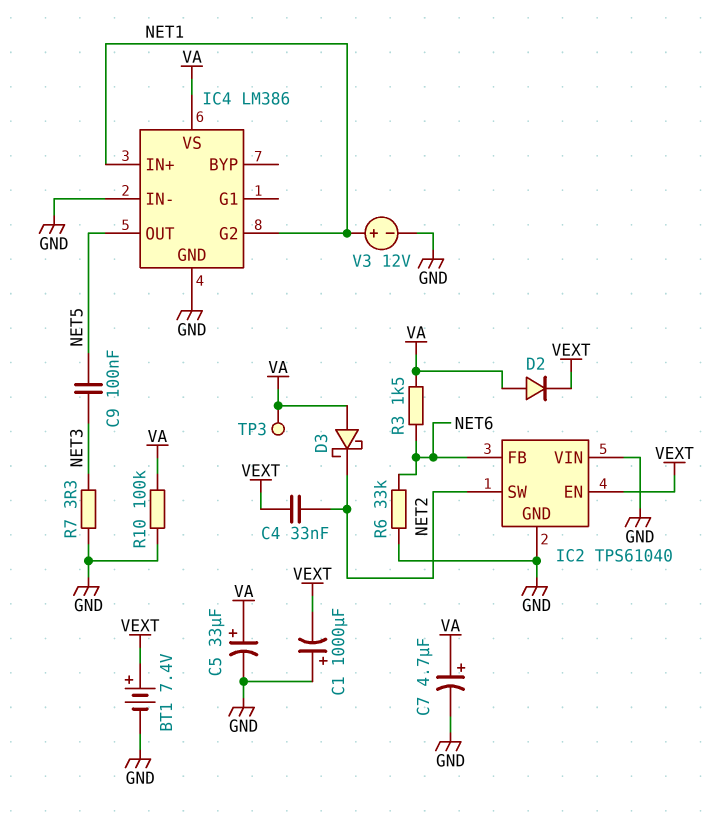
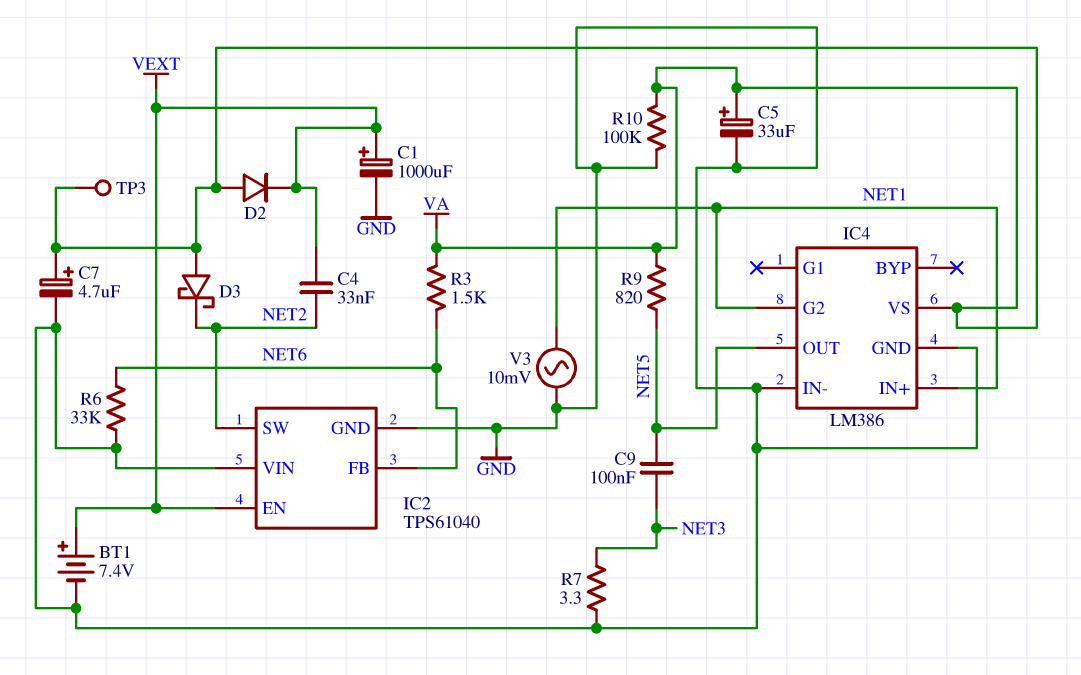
C1: 1000uF (plus GND, minus VEXT) -> 1000uF (plus VEXT, minus GND)
R9: none -> 820 (NET5, VA)
V3: 12V (plus NET1, minus GND) -> AC 10mV (GND, NET1)

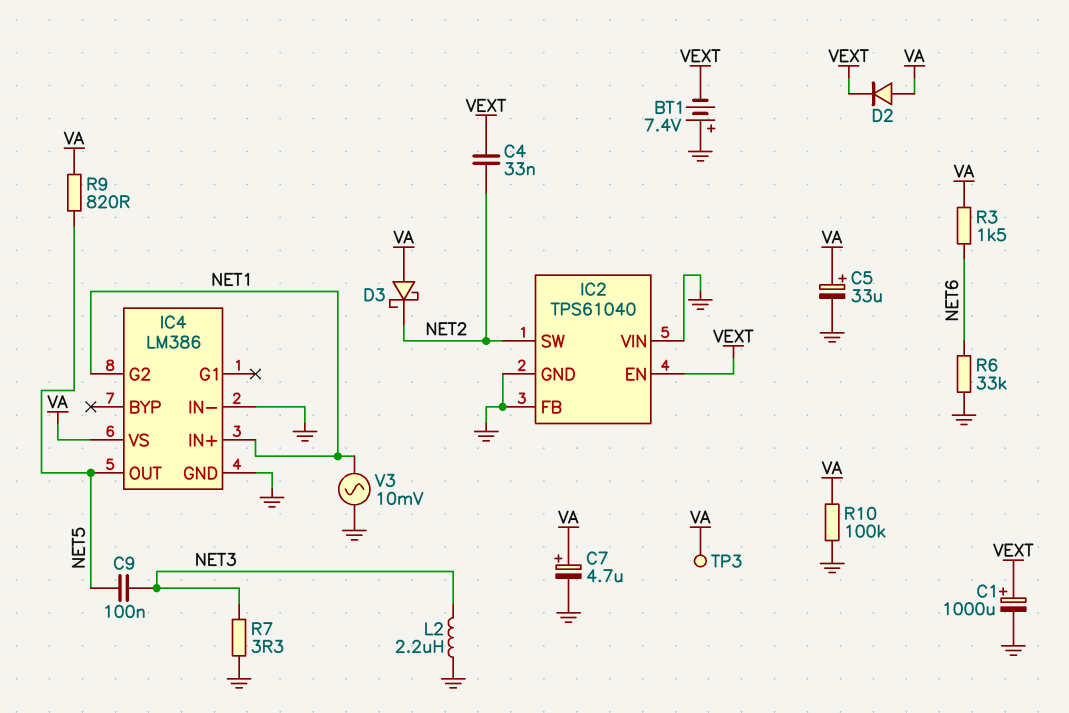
BT1: 7.4V (plus VEXT, minus GND) -> 7.4V (plus GND, minus VEXT)
IC2 pin FB: NET6 -> GND
L2: none -> 2.2uH (GND, NET3)

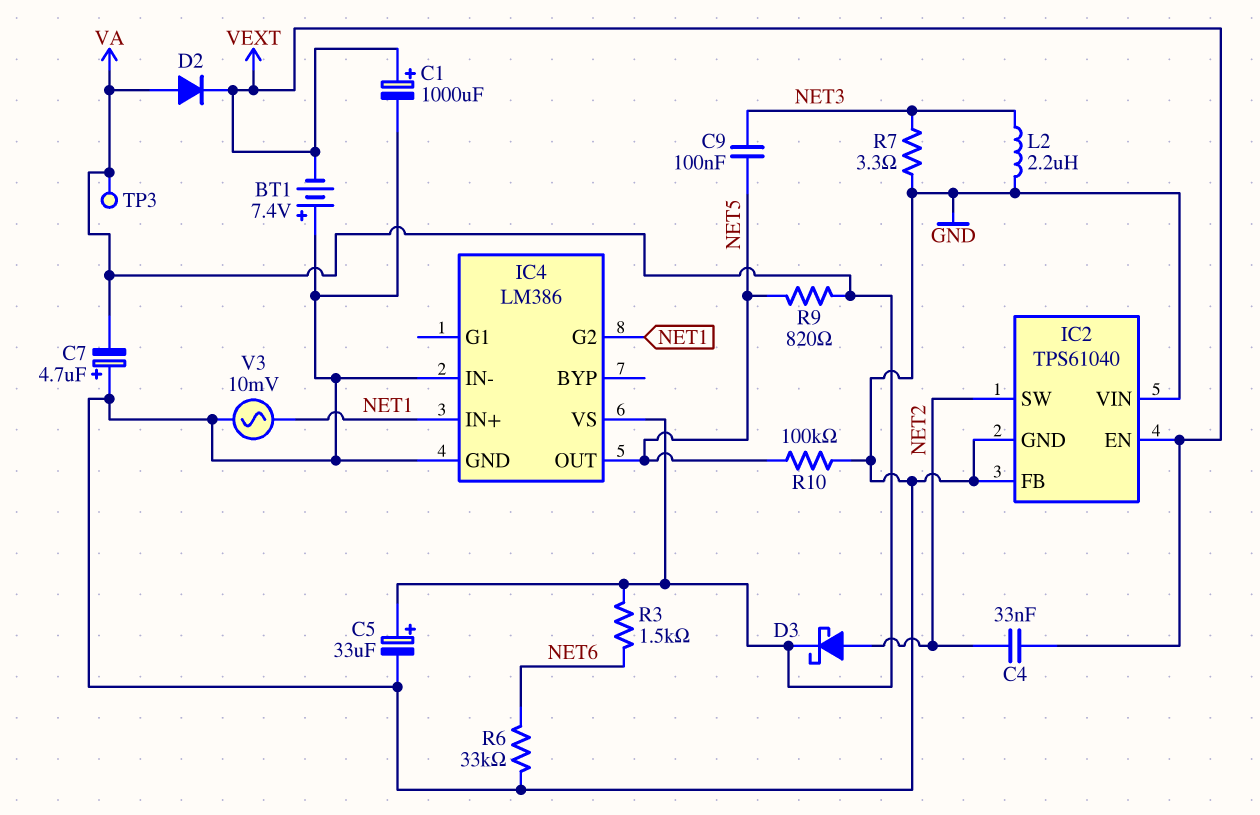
C7: 4.7uF (plus VA, minus GND) -> 4.7uF (plus GND, minus VA)
D3: schottky (A VA, K NET2) -> schottky (A NET2, K VA)
R10: 100k (GND, VA) -> 100k (GND, NET5)

